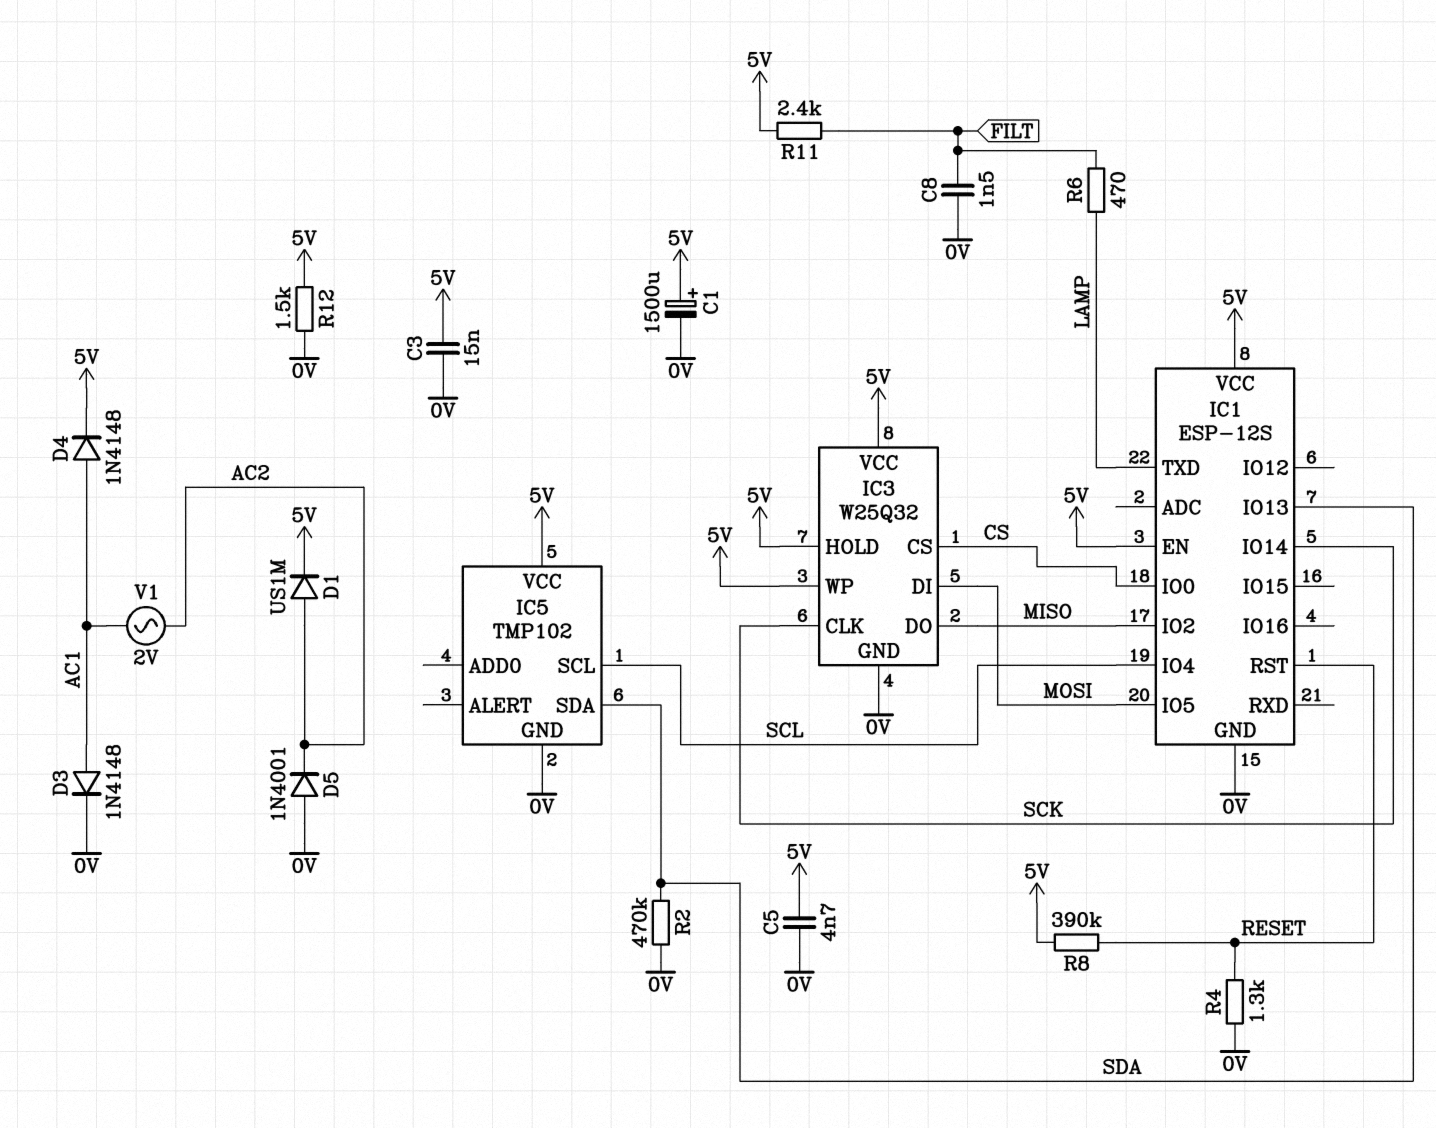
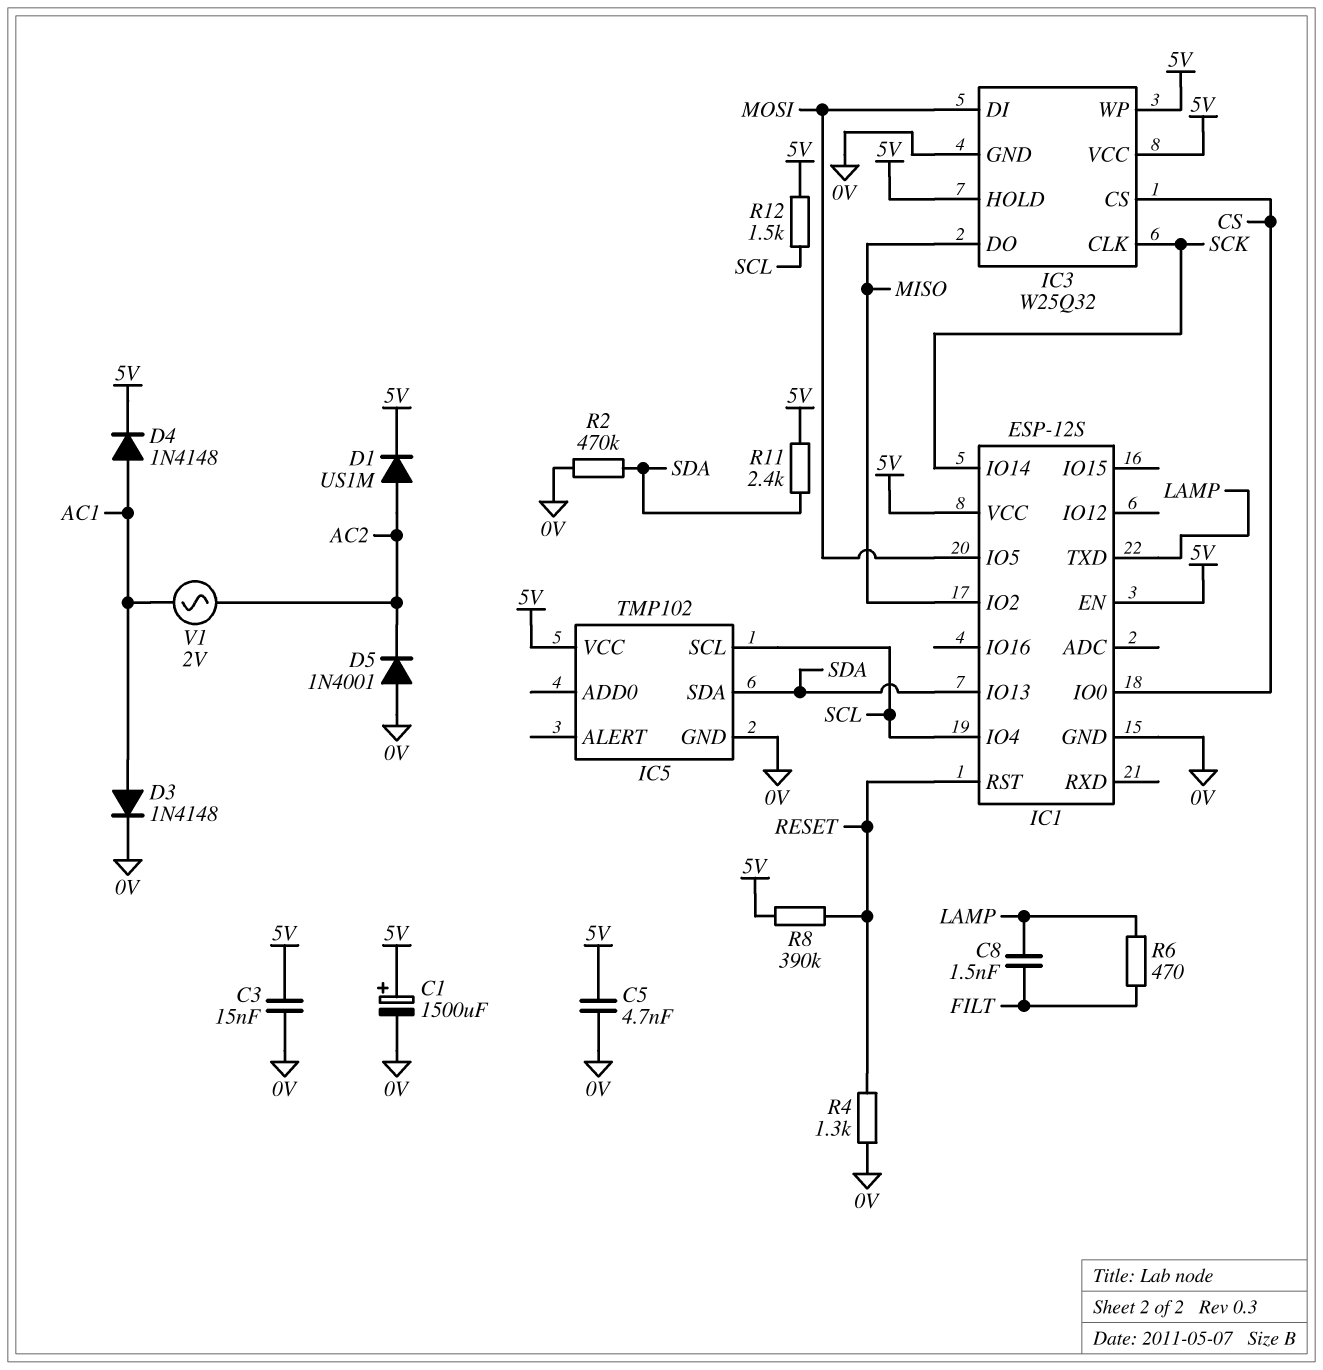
C8: 1.5nF (0V, FILT) -> 1.5nF (FILT, LAMP)
R11: 2.4k (5V, FILT) -> 2.4k (5V, SDA)
R12: 1.5k (0V, 5V) -> 1.5k (5V, SCL)

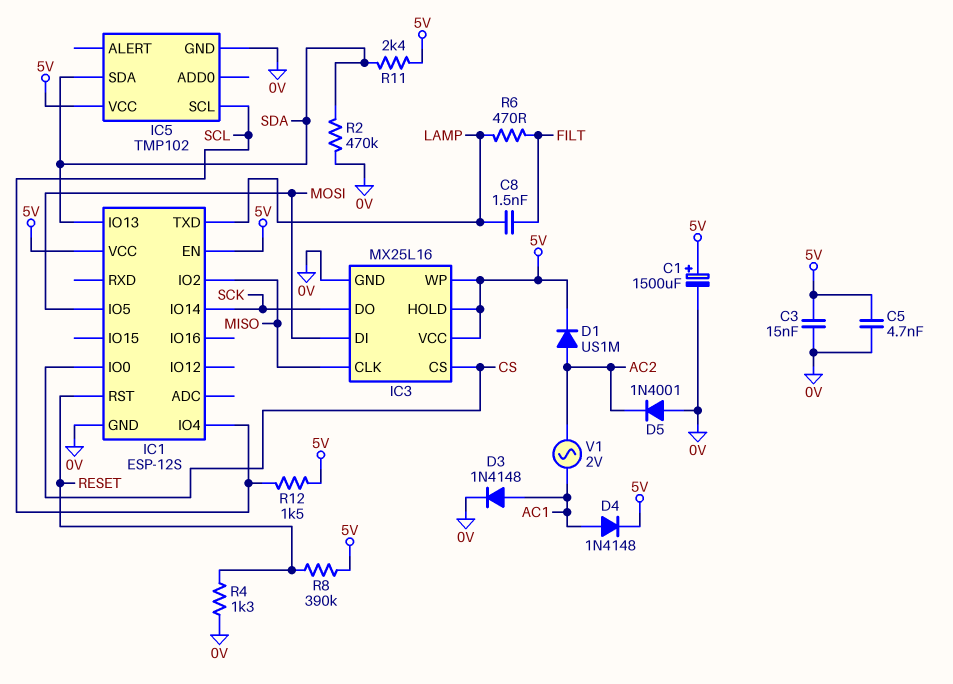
IC3: W25Q32 -> MX25L16
IC3 pin CLK: SCK -> MISO
IC3 pin DO: MISO -> SCK

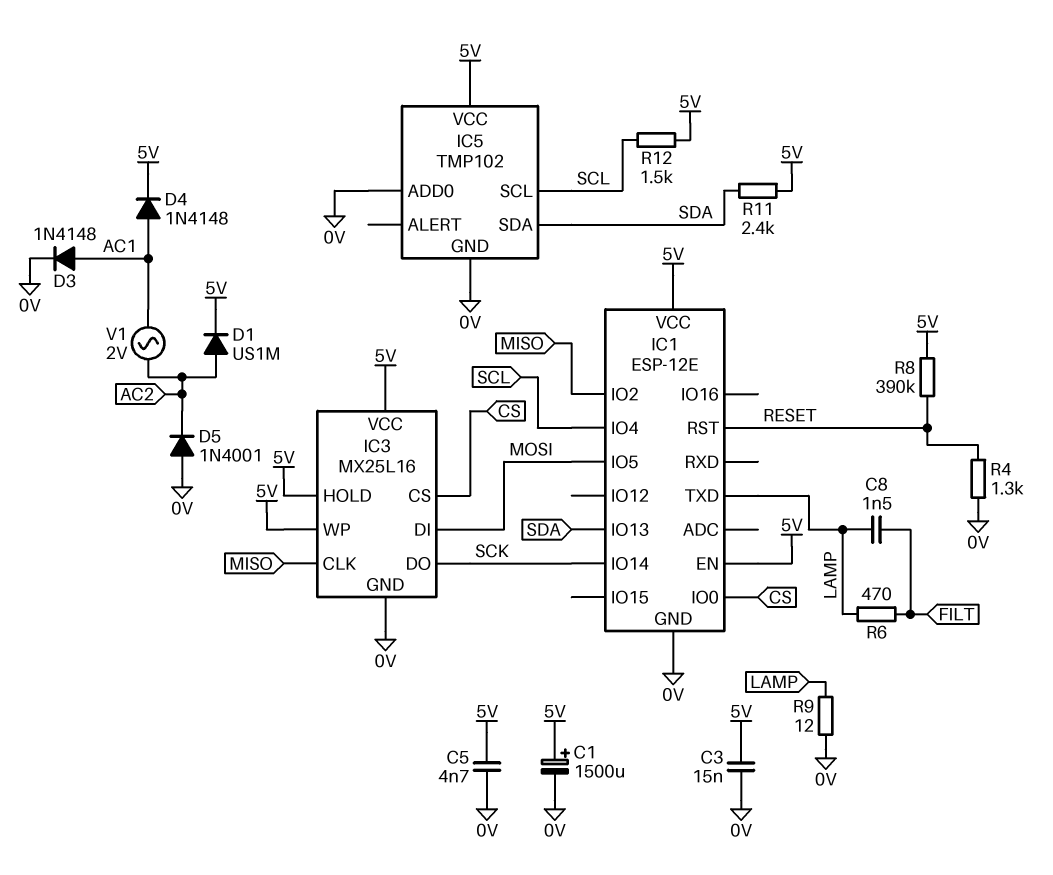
IC1: ESP-12S -> ESP-12E
IC5 pin ADD0: none -> 0V
R2: 470k (0V, SDA) -> none
R9: none -> 12 (0V, LAMP)

